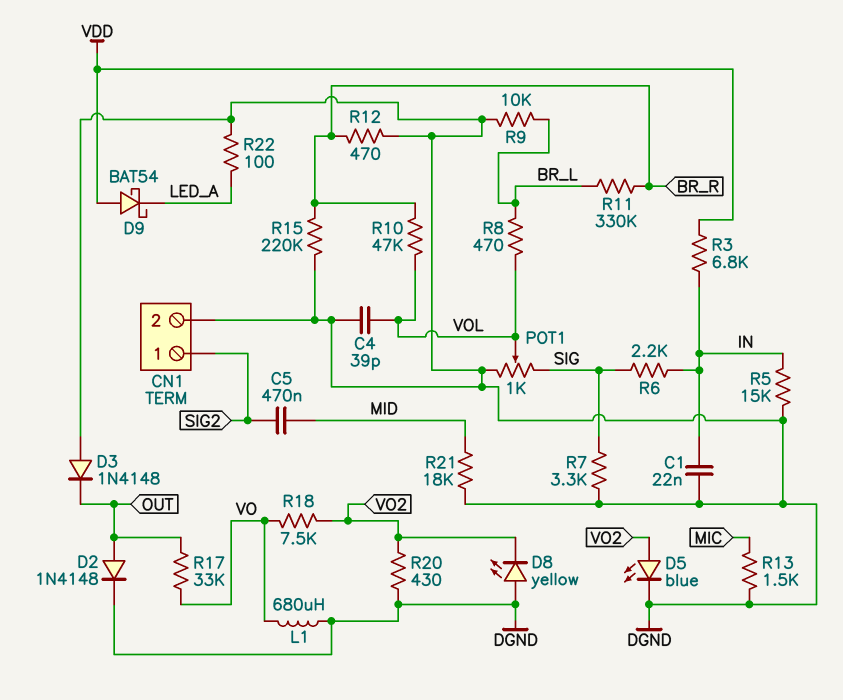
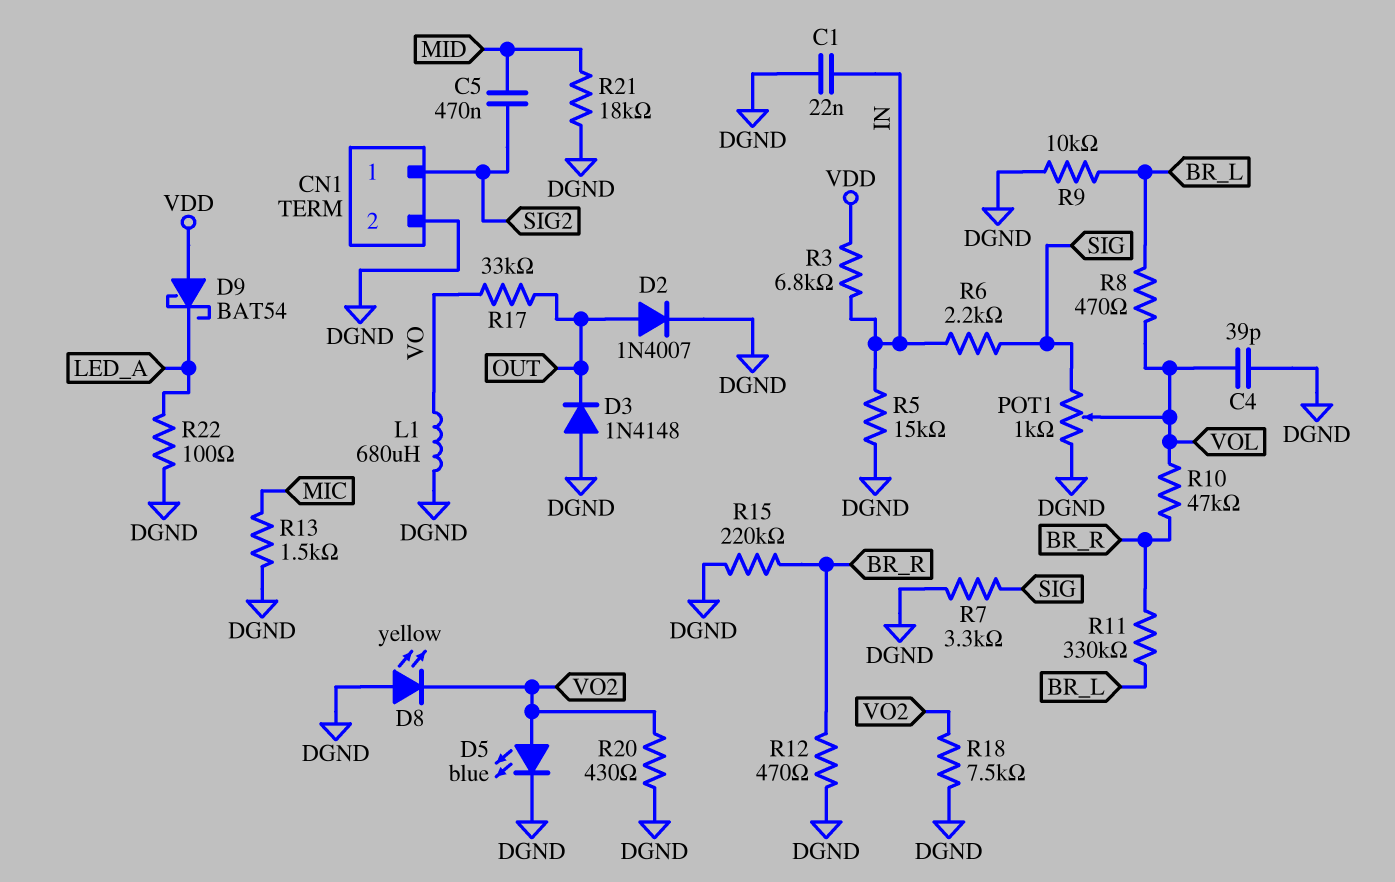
D2: diode 1N4148 (A OUT, K DGND) -> diode 1N4007 (A OUT, K DGND)
R18: 7.5k (VO, VO2) -> 7.5k (DGND, VO2)

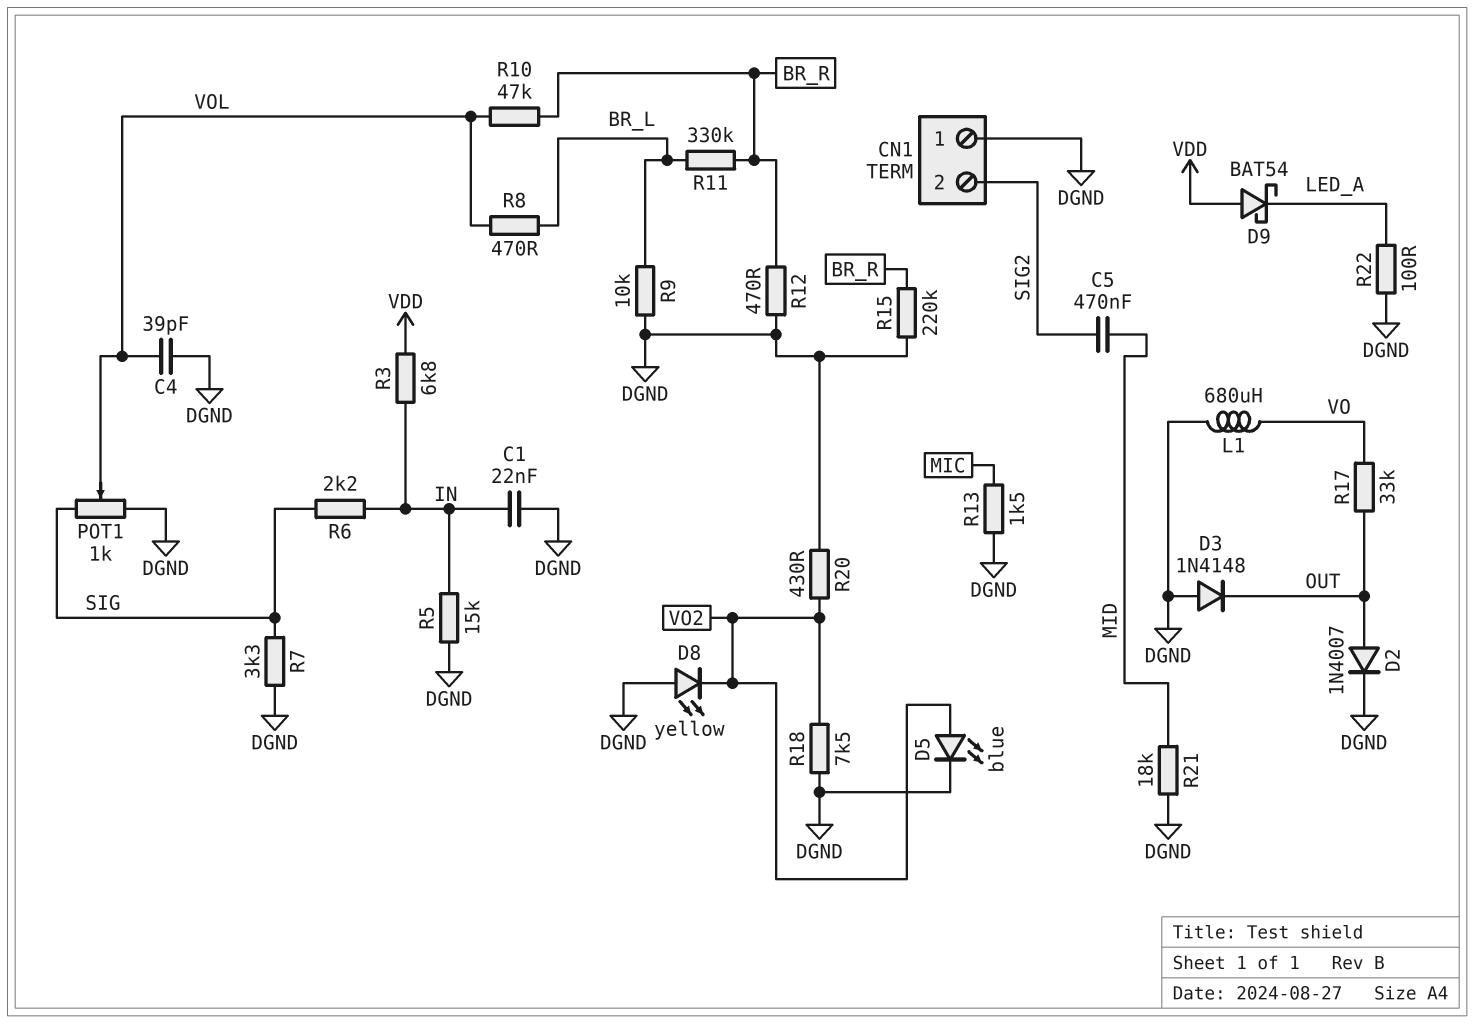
CN1 pin 1: SIG2 -> DGND
CN1 pin 2: DGND -> SIG2

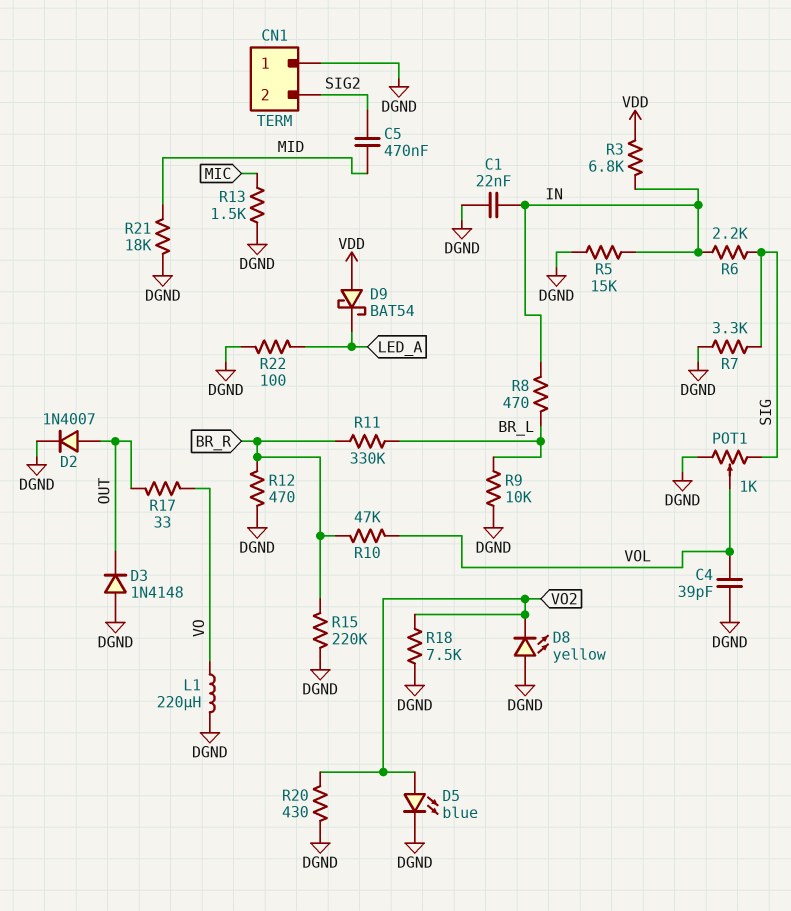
L1: 680uH (DGND, VO) -> 220uH (DGND, VO)
R8: 470 (BR_L, VOL) -> 470 (BR_L, IN)
R17: 33k (OUT, VO) -> 33 (OUT, VO)

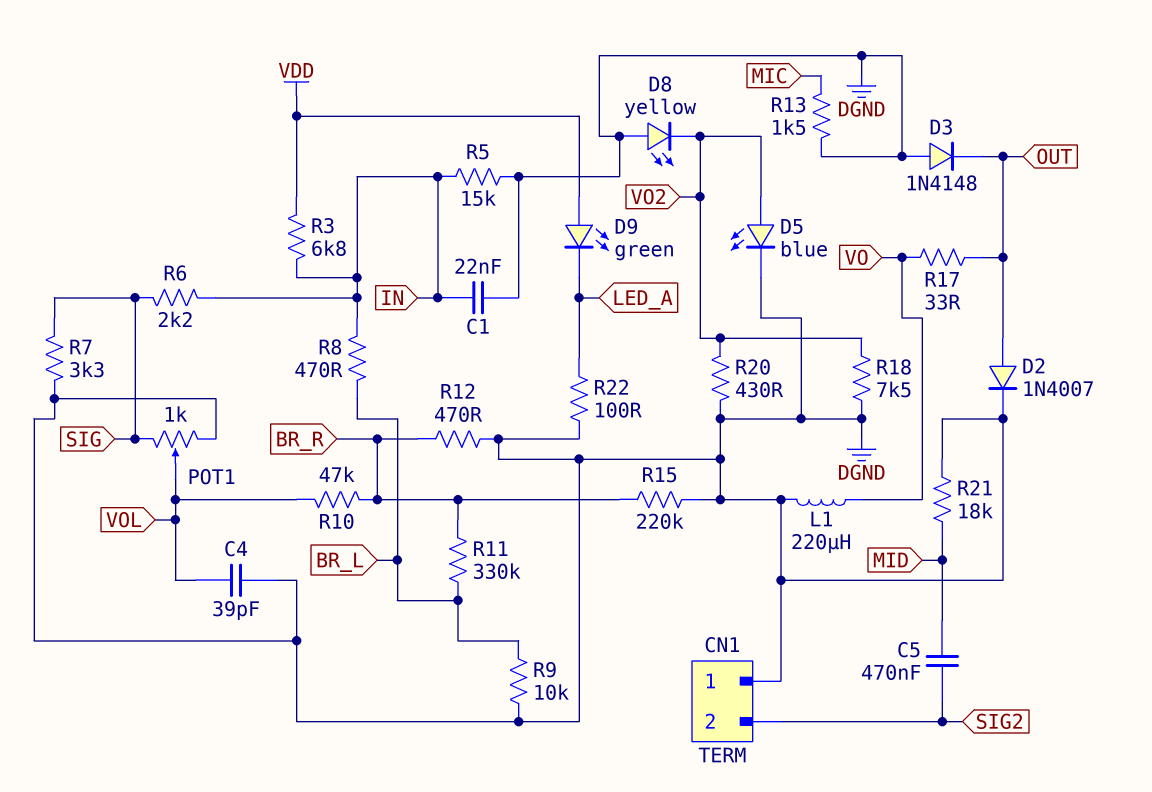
D9: schottky BAT54 (A VDD, K LED_A) -> LED green (A VDD, K LED_A)

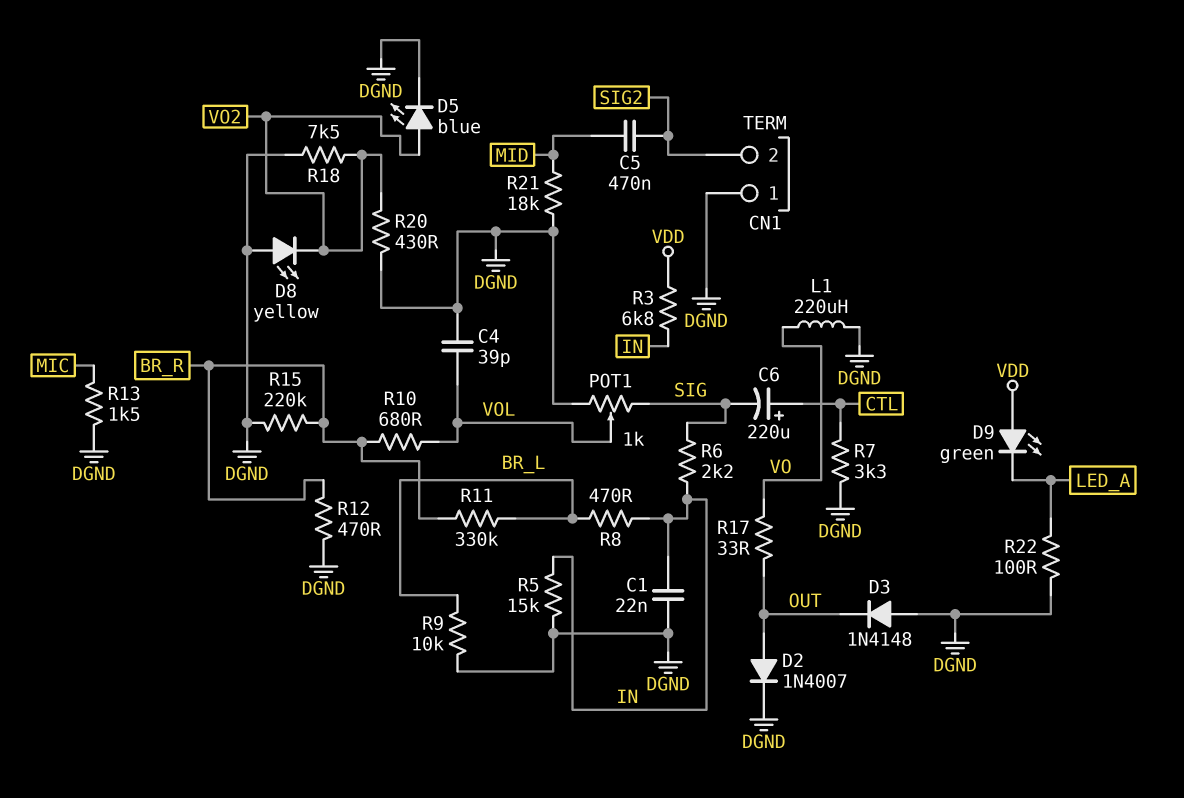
C6: none -> 220uF (plus CTL, minus SIG)
R7: 3.3k (DGND, SIG) -> 3.3k (CTL, DGND)
R10: 47k (BR_R, VOL) -> 680 (BR_R, VOL)

